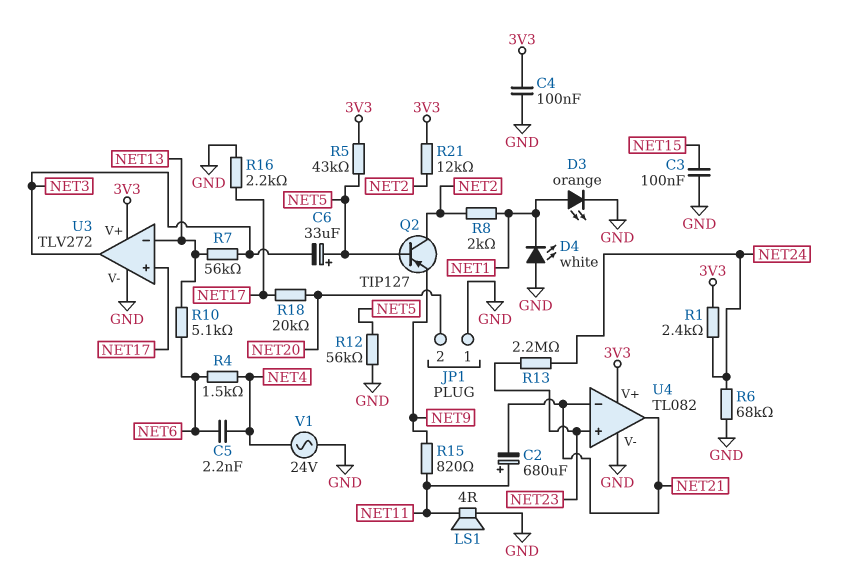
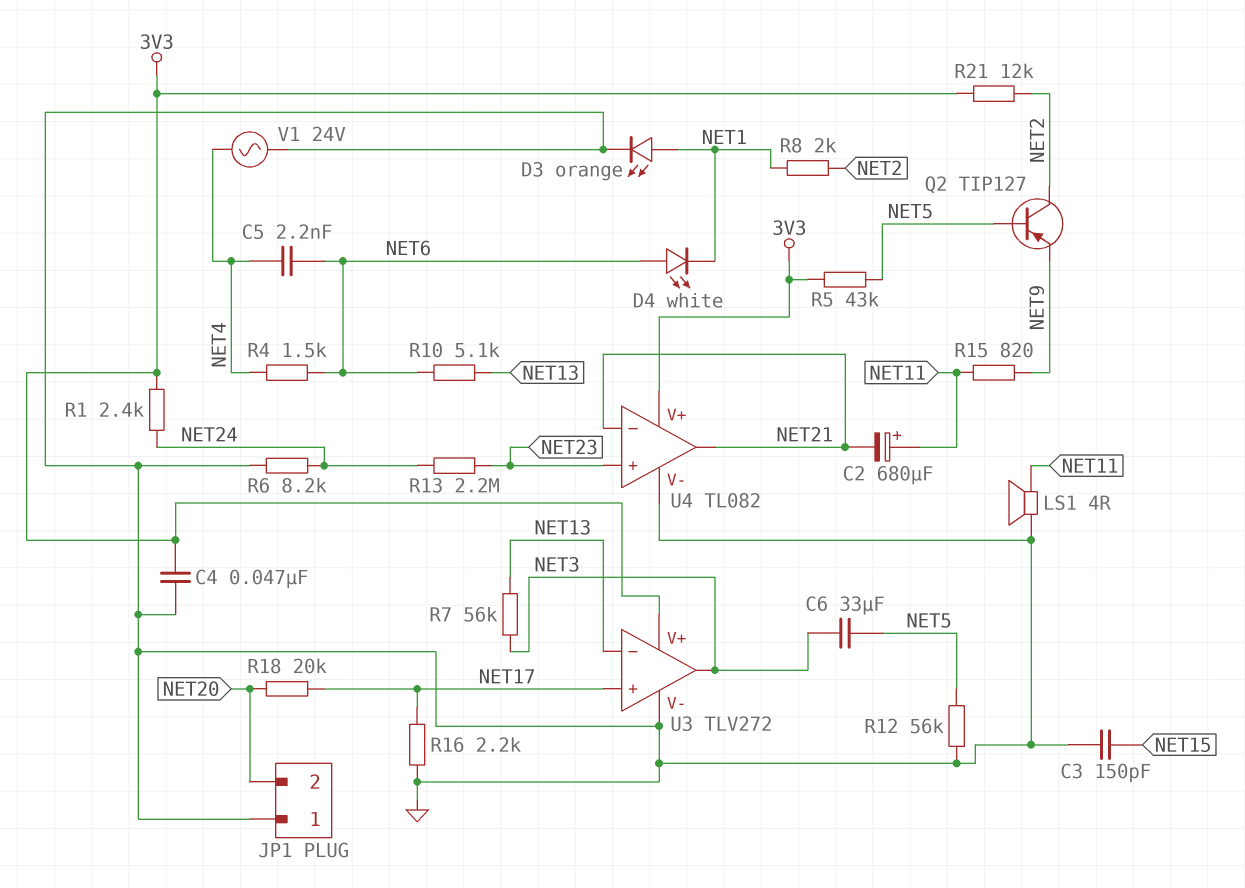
C3: 100nF (GND, NET15) -> 150pF (GND, NET15)
C4: 100nF (3V3, GND) -> 47nF (3V3, GND)
C6: 33uF (plus NET5, minus NET3) -> 33uF (NET3, NET5)
D4: LED white (A GND, K NET1) -> LED white (A NET6, K NET1)
R6: 68k (GND, NET24) -> 8.2k (GND, NET24)

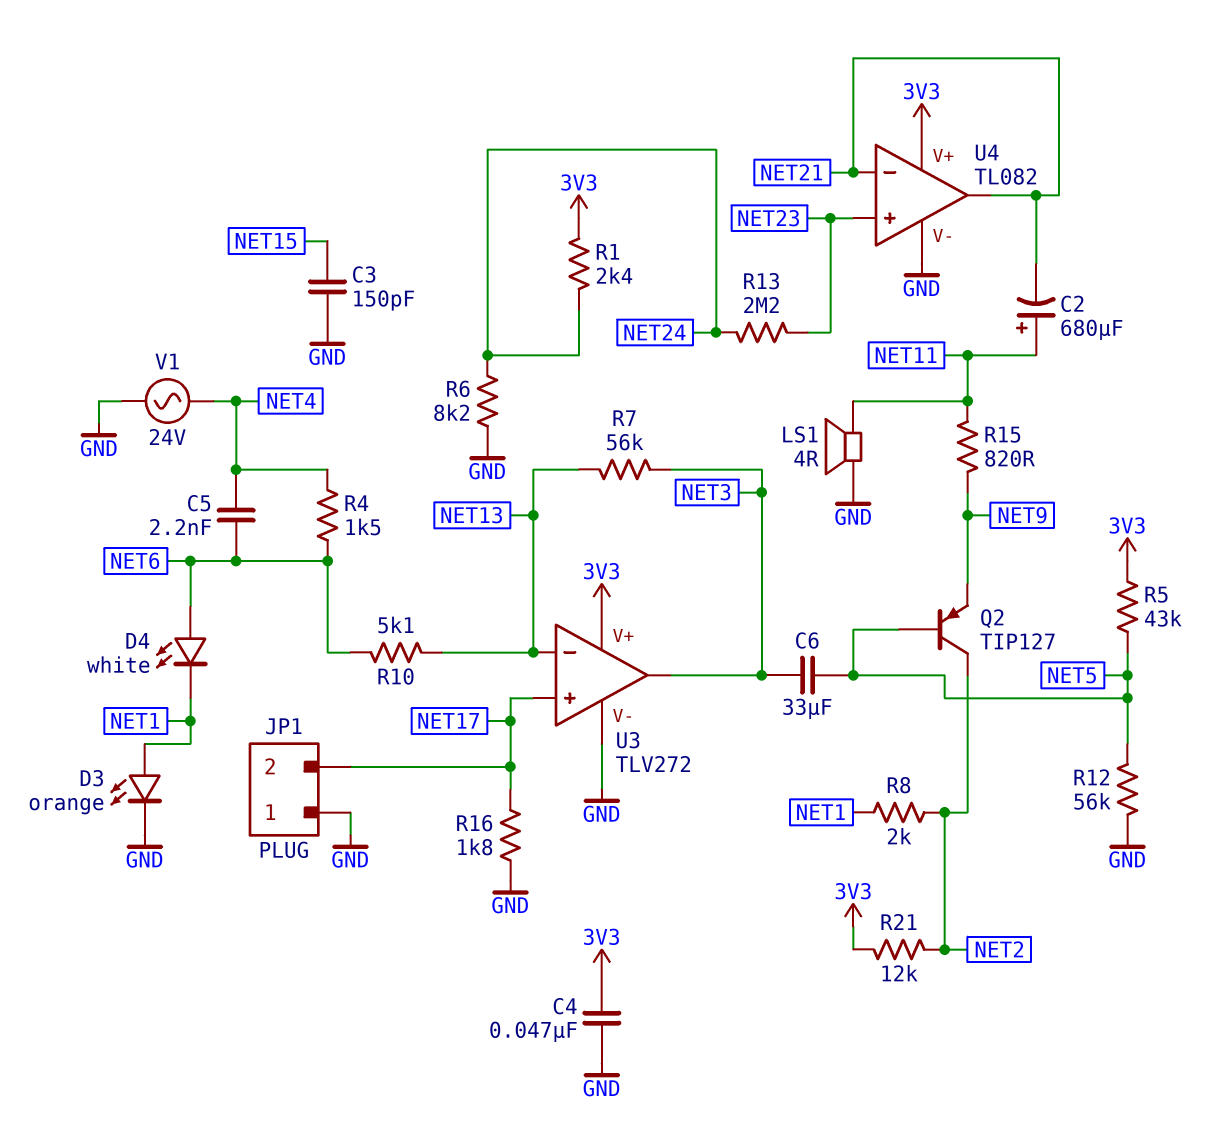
JP1 pin 2: NET20 -> NET17
R16: 2.2k (GND, NET17) -> 1.8k (GND, NET17)
R18: 20k (NET17, NET20) -> none

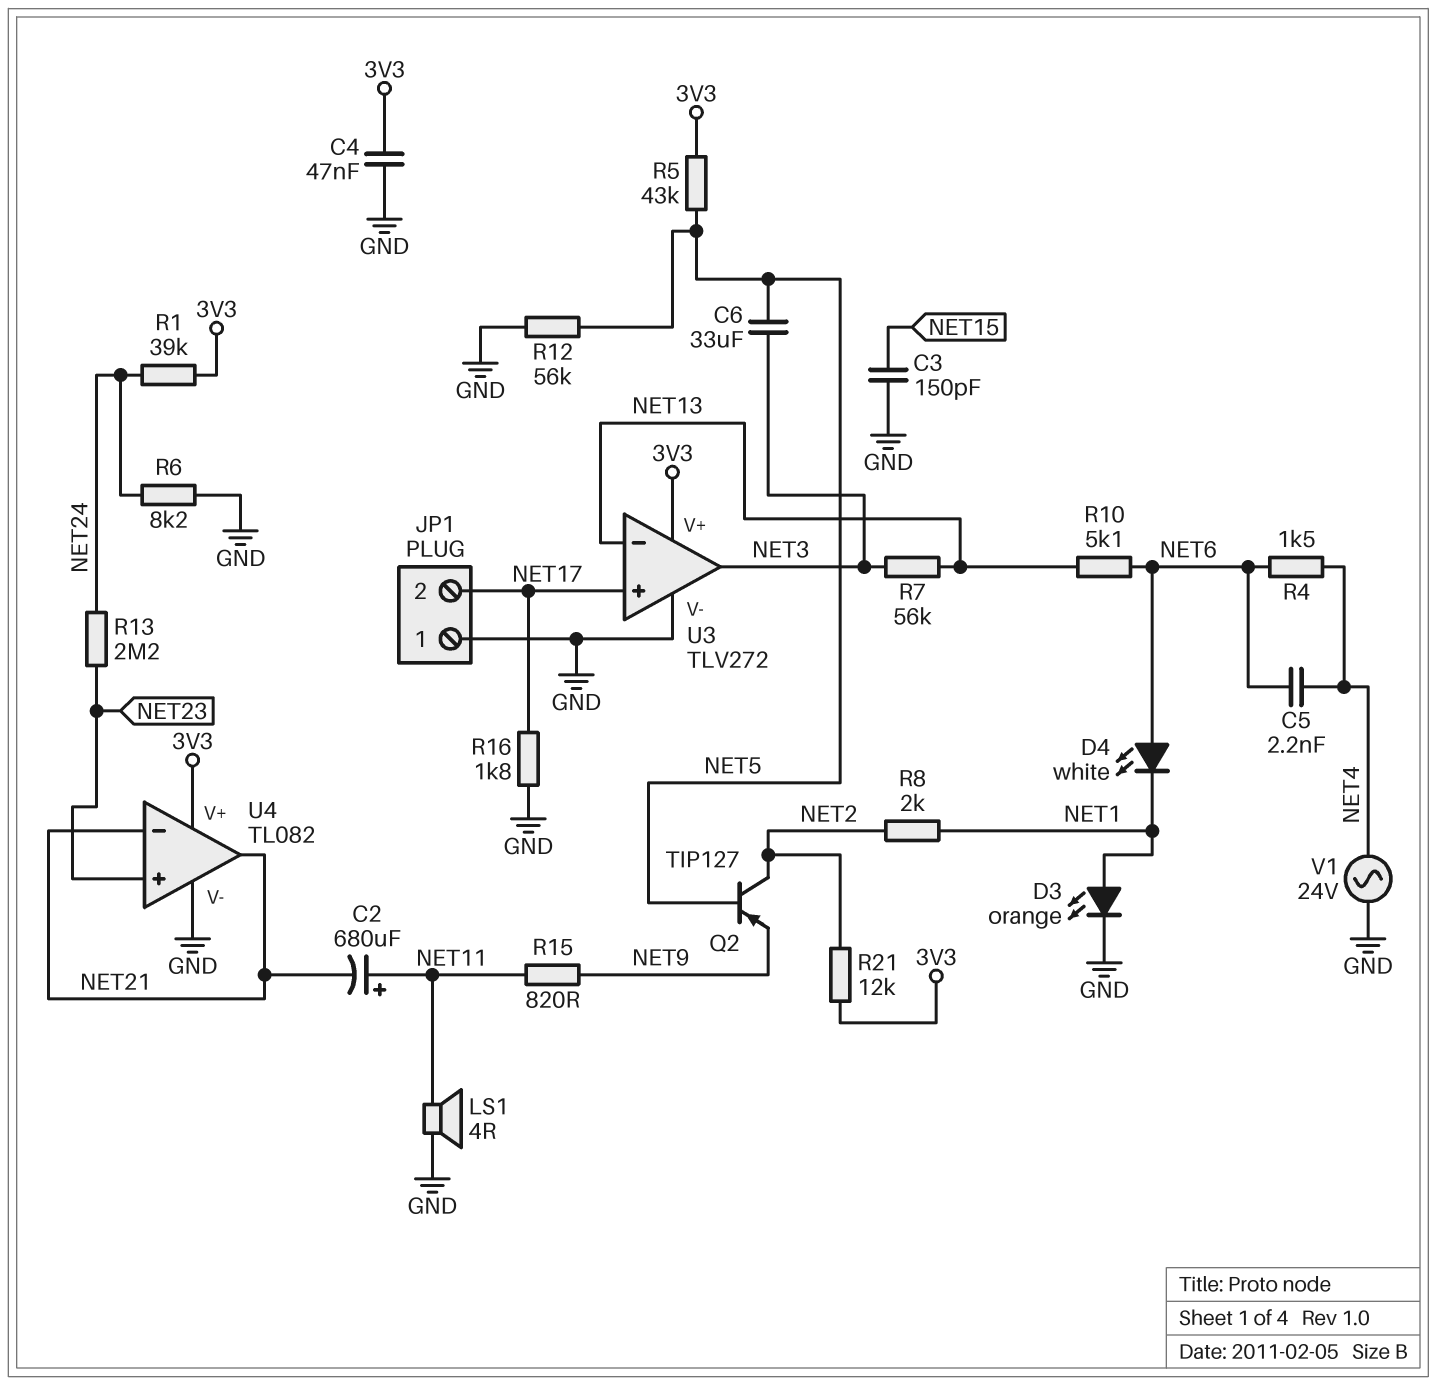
R1: 2.4k (3V3, NET24) -> 39k (3V3, NET24)

